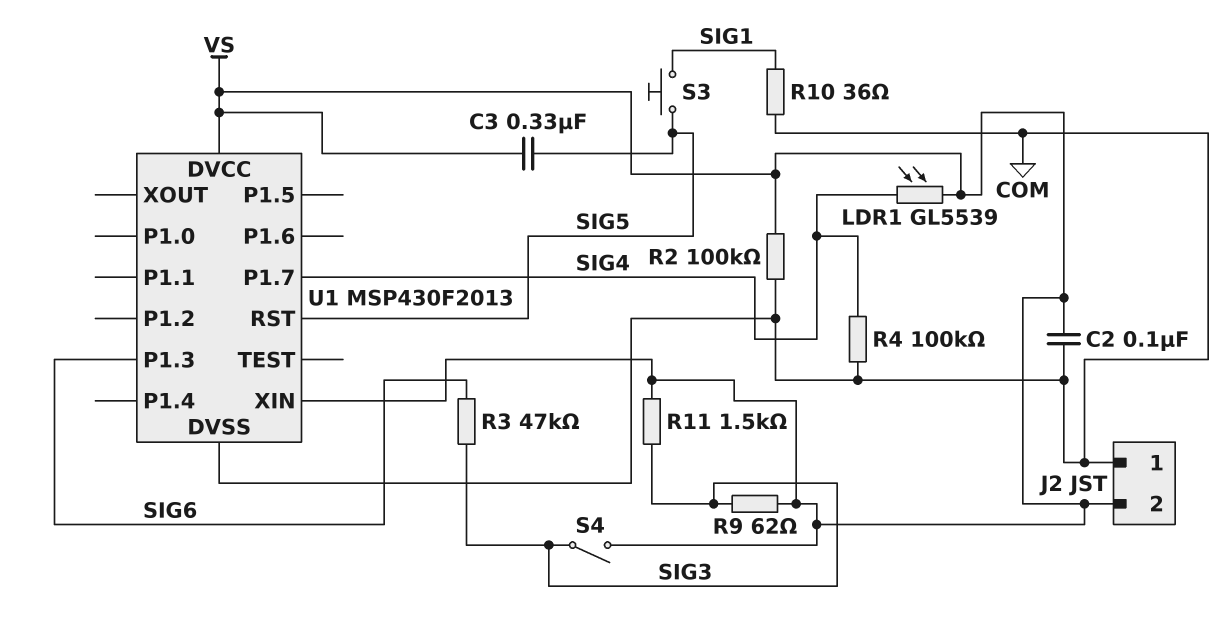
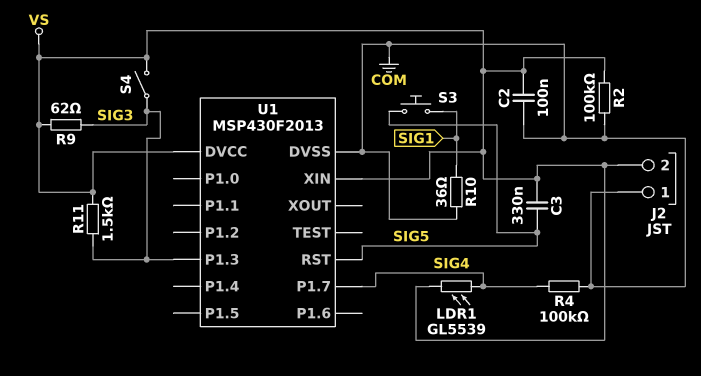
R3: 47k (SIG3, SIG6) -> none
U1 pin P1.3: SIG6 -> SIG3

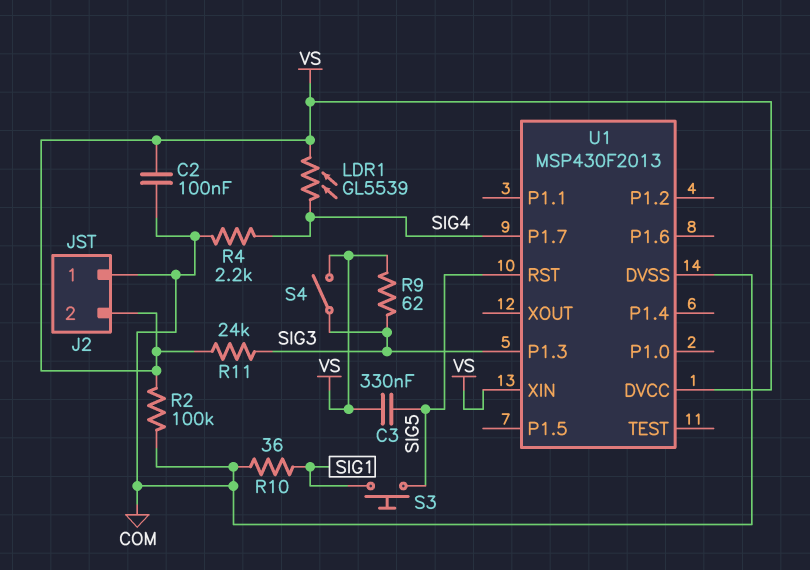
R4: 100k (COM, SIG4) -> 2.2k (COM, SIG4)
R11: 1.5k (SIG3, VS) -> 24k (SIG3, VS)

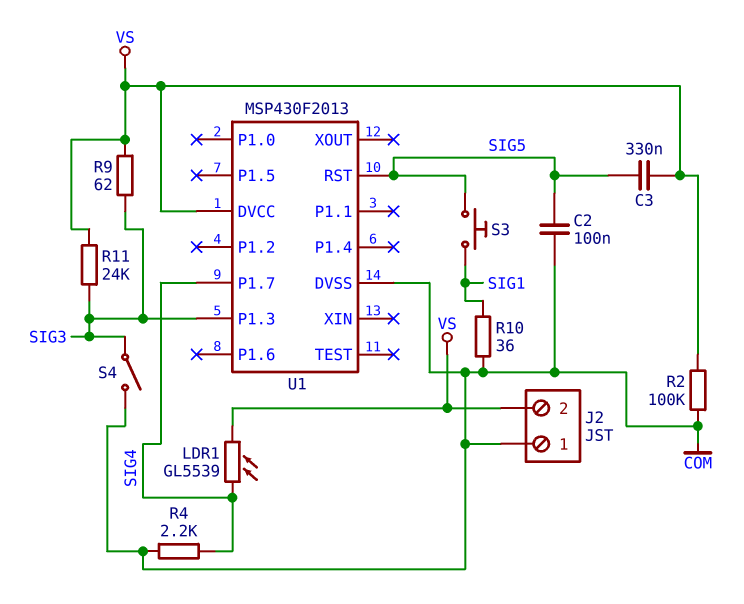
C2: 100nF (COM, VS) -> 100nF (COM, SIG5)
S4: switch (SIG3, VS) -> switch (COM, SIG3)
U1 pin XIN: VS -> none

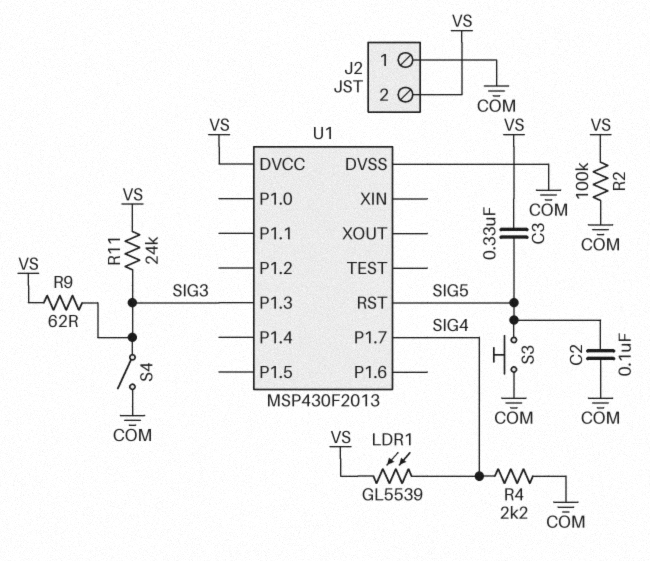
R10: 36 (COM, SIG1) -> none
S3: button (SIG1, SIG5) -> button (COM, SIG5)

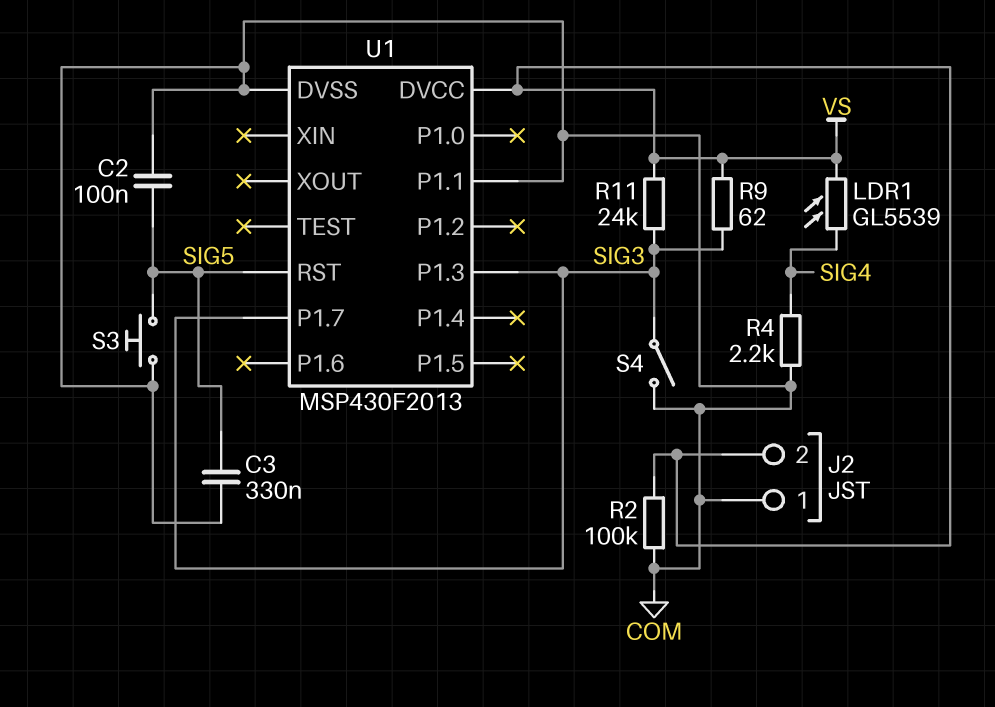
C3: 330nF (SIG5, VS) -> 330nF (COM, SIG5)
U1 pin P1.1: none -> COM
U1 pin P1.7: SIG4 -> SIG3

